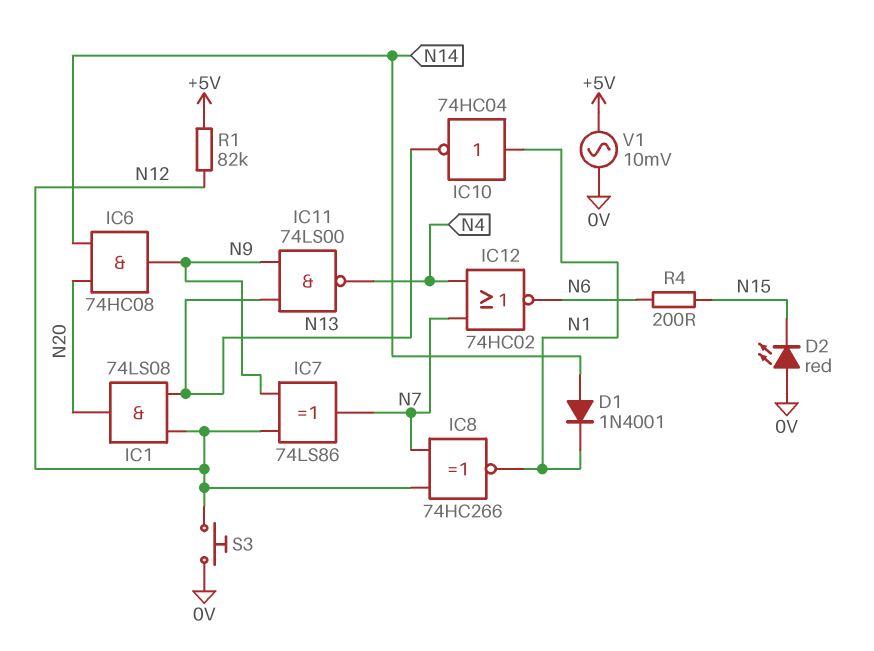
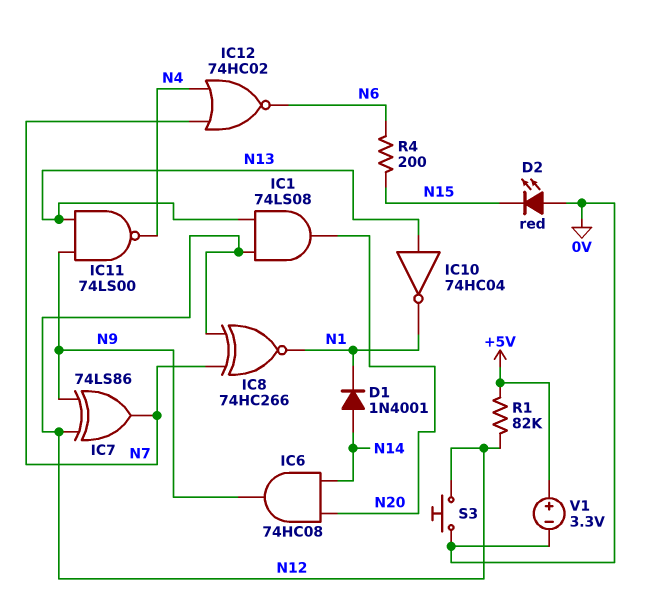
IC10: NOT 74HC04 (in N1, out N13) -> NOT 74HC04 (in N13, out N1)
V1: AC 10mV (+5V, 0V) -> 3.3V (plus +5V, minus 0V)

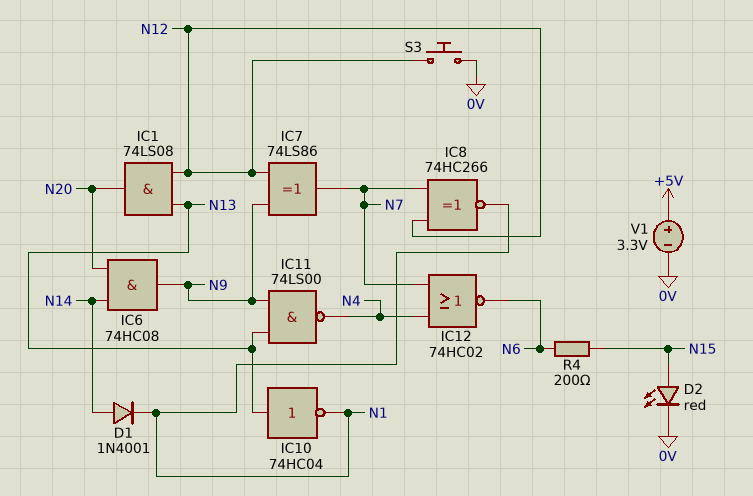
D2: LED red (A 0V, K N15) -> LED red (A N15, K 0V)
R1: 82k (+5V, N12) -> none

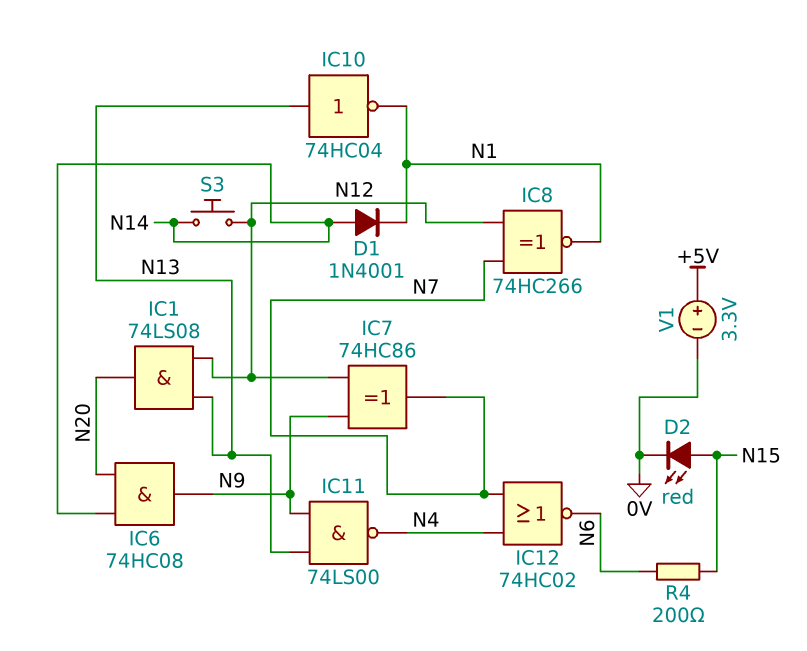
IC7: XOR 74LS86 (in N9, in N12, out N7) -> XOR 74HC86 (in N9, in N12, out N7)
S3: button (0V, N12) -> button (N12, N14)

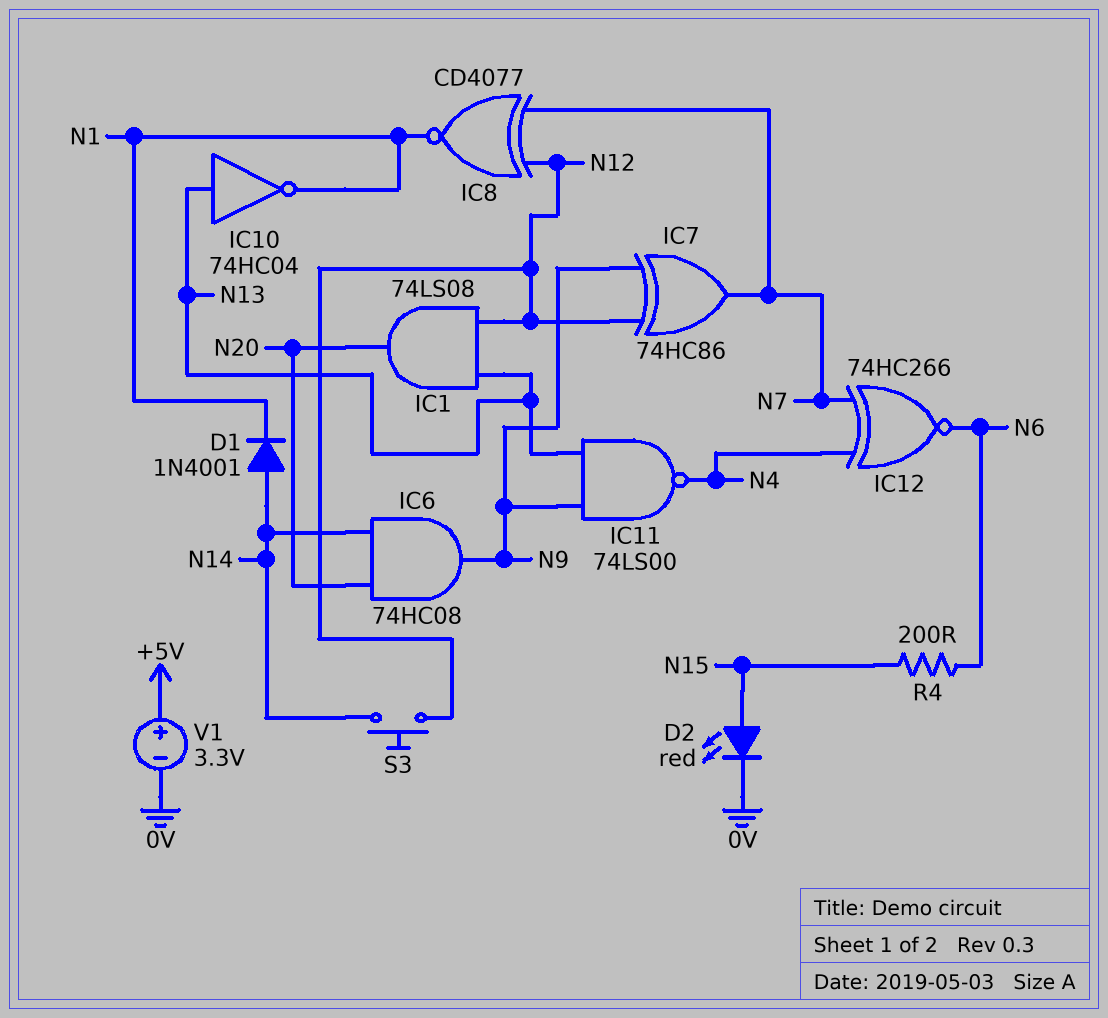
IC8: XNOR 74HC266 (in N7, in N12, out N1) -> XNOR CD4077 (in N7, in N12, out N1)
IC12: NOR 74HC02 (in N4, in N7, out N6) -> XNOR 74HC266 (in N4, in N7, out N6)

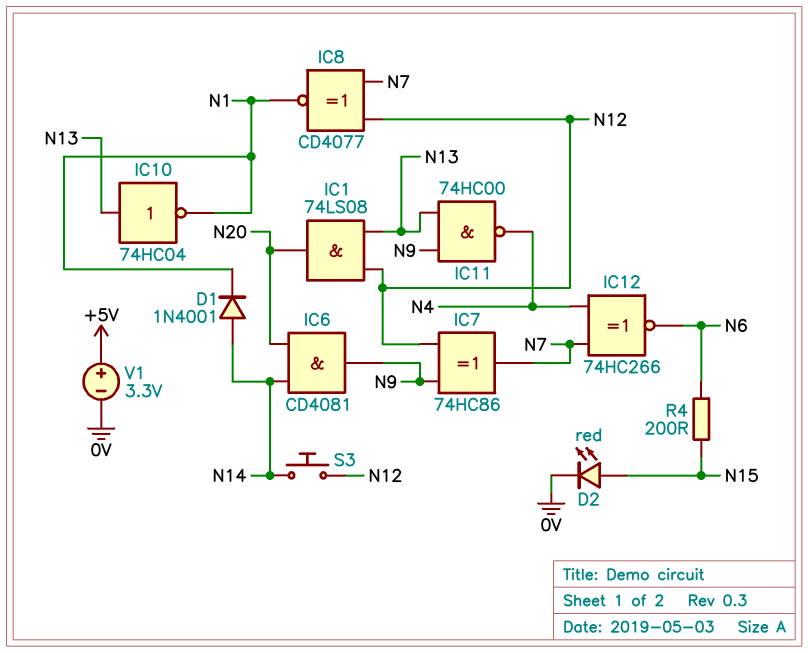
IC6: AND 74HC08 (in N14, in N20, out N9) -> AND CD4081 (in N14, in N20, out N9)
IC11: NAND 74LS00 (in N9, in N13, out N4) -> NAND 74HC00 (in N9, in N13, out N4)

